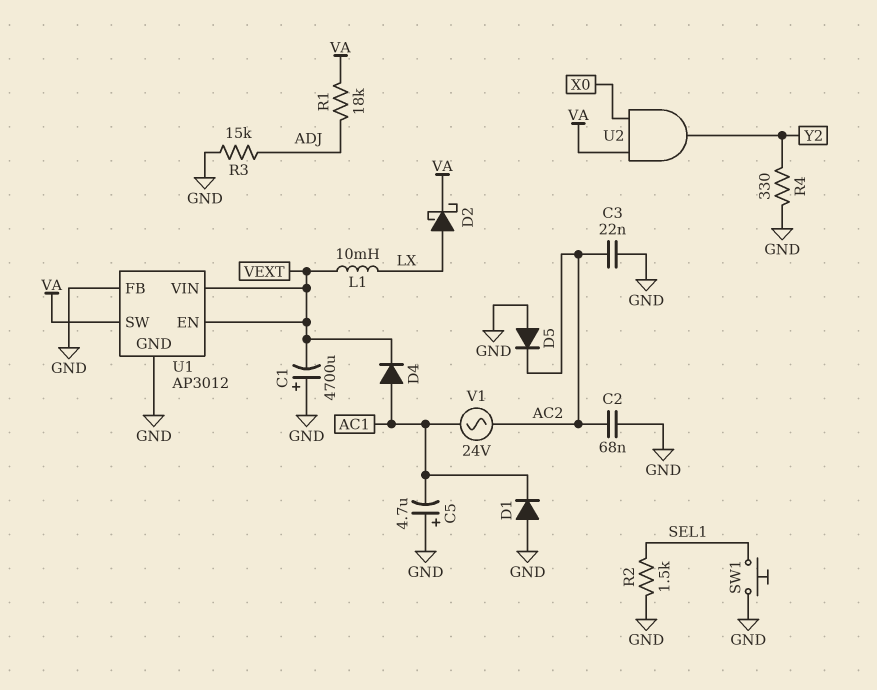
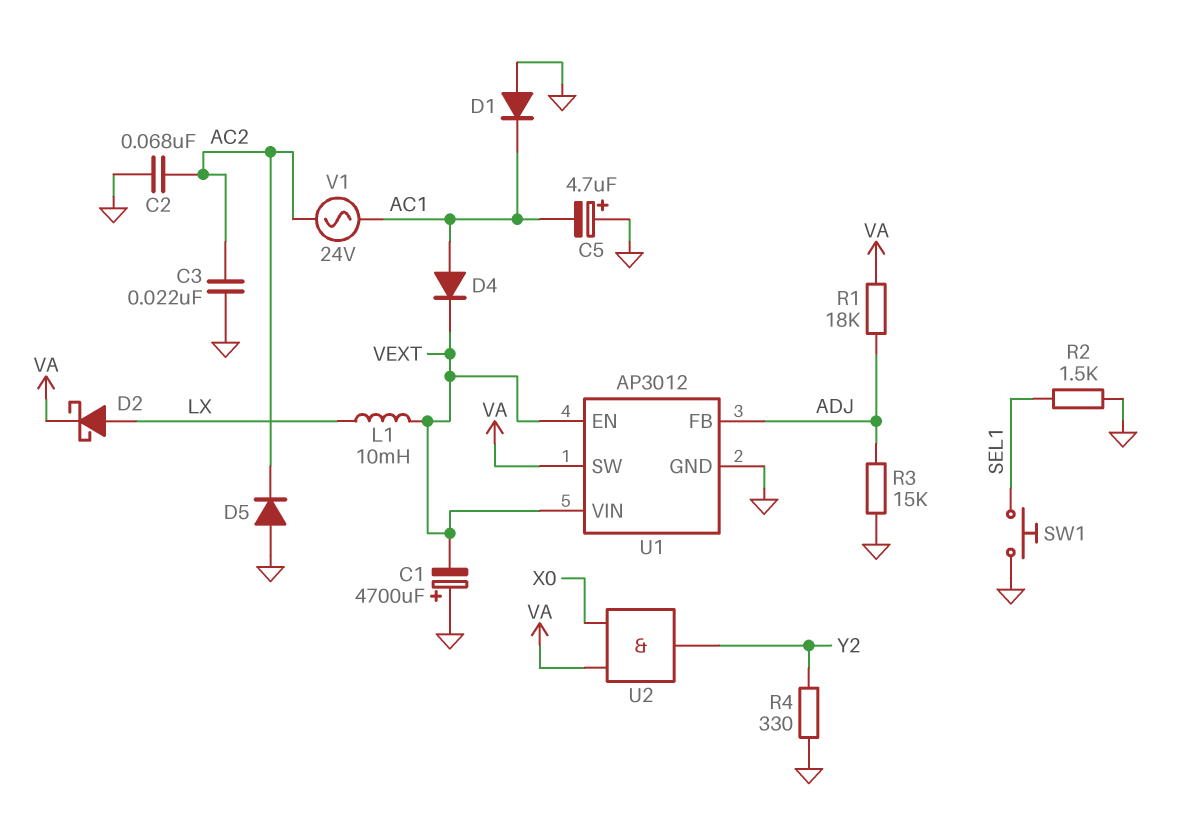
U1 pin FB: GND -> ADJ

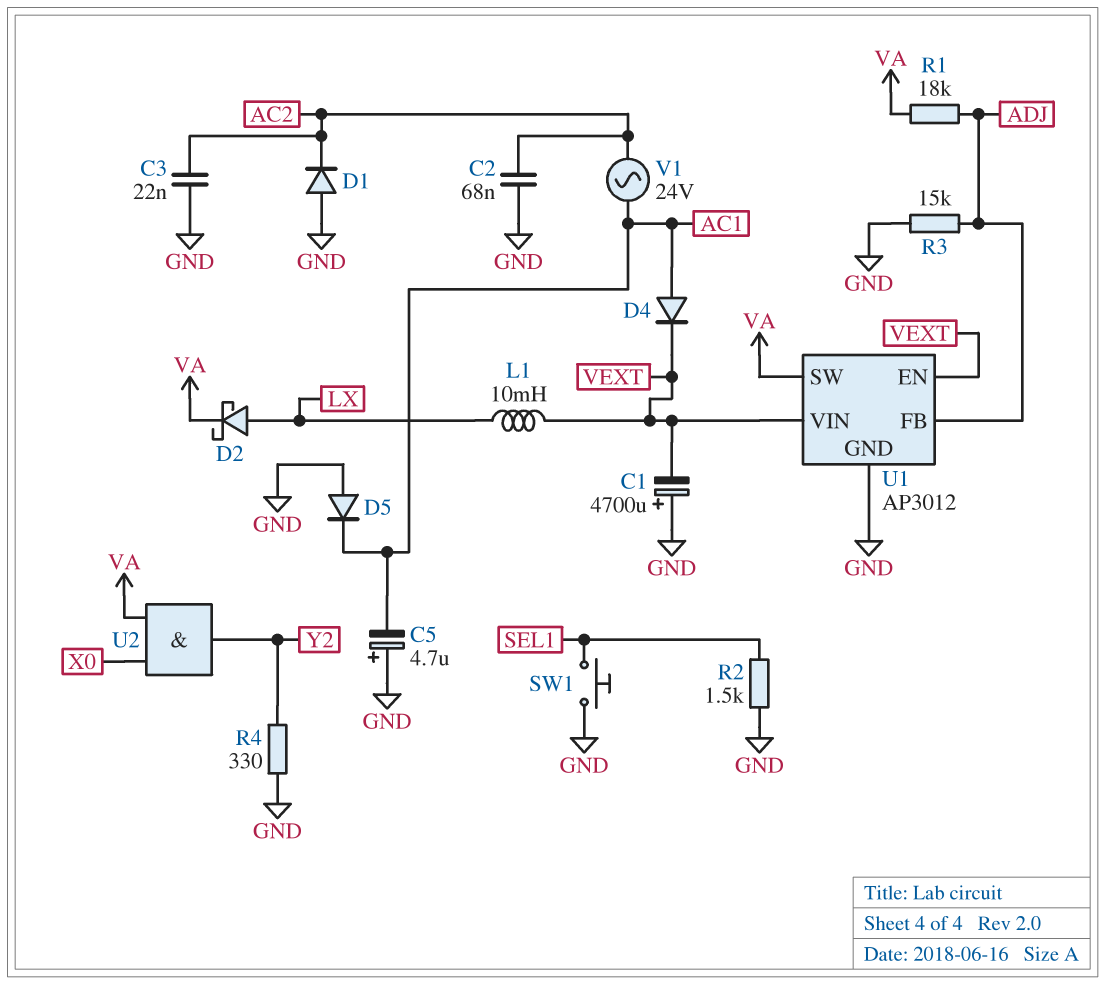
D1: diode (A GND, K AC1) -> diode (A GND, K AC2)
D5: diode (A GND, K AC2) -> diode (A GND, K AC1)

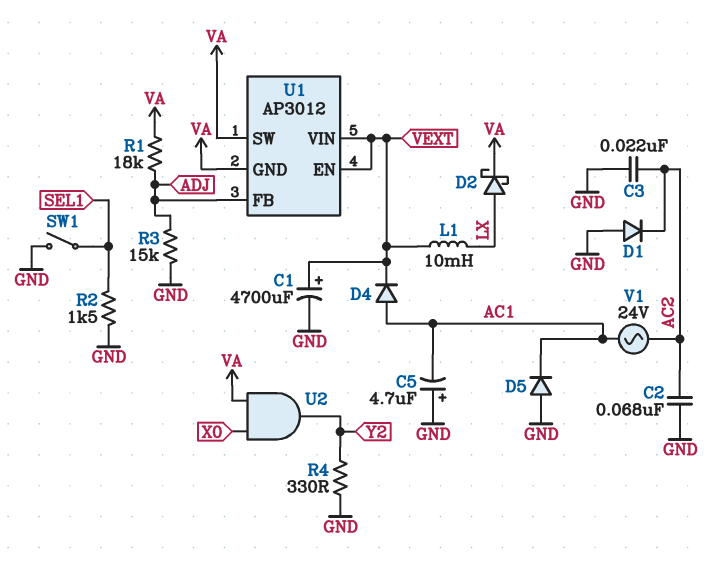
C1: 4700uF (plus GND, minus VEXT) -> 4700uF (plus VEXT, minus GND)
SW1: button (GND, SEL1) -> switch (GND, SEL1)
U1 pin GND: GND -> VA

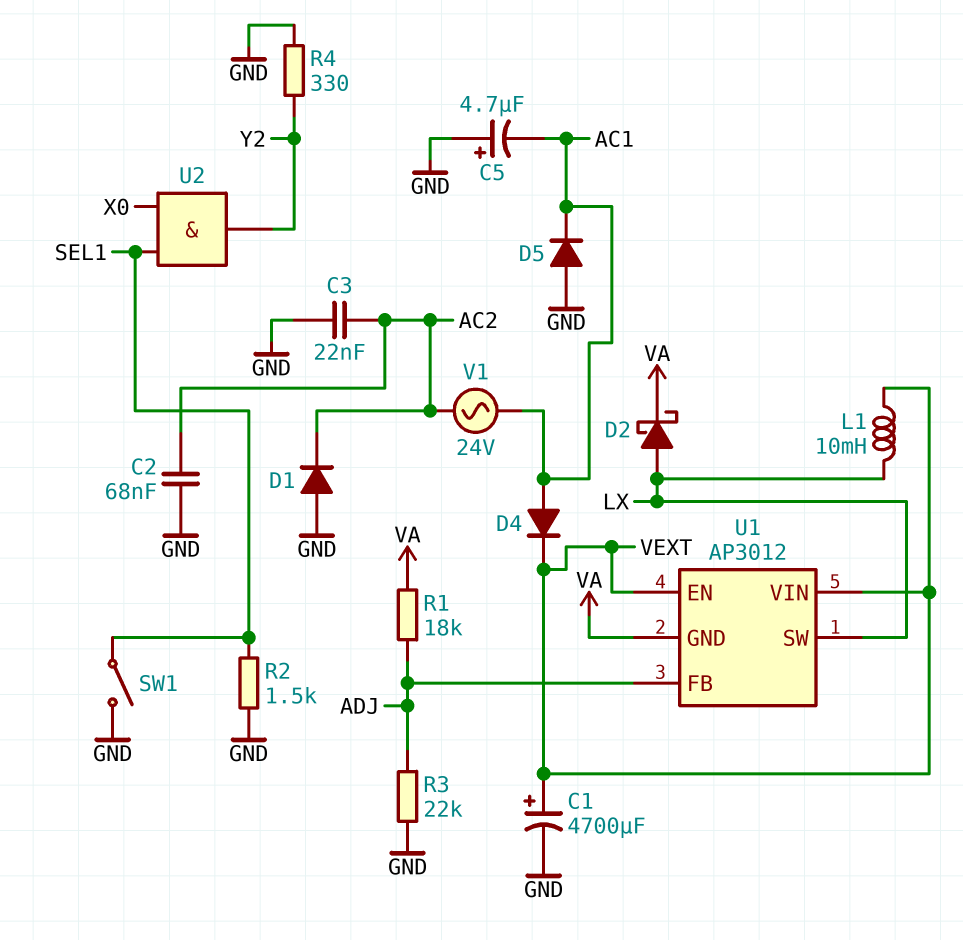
R3: 15k (ADJ, GND) -> 22k (ADJ, GND)
U1 pin SW: VA -> LX
U2: AND (in VA, in X0, out Y2) -> AND (in SEL1, in X0, out Y2)

